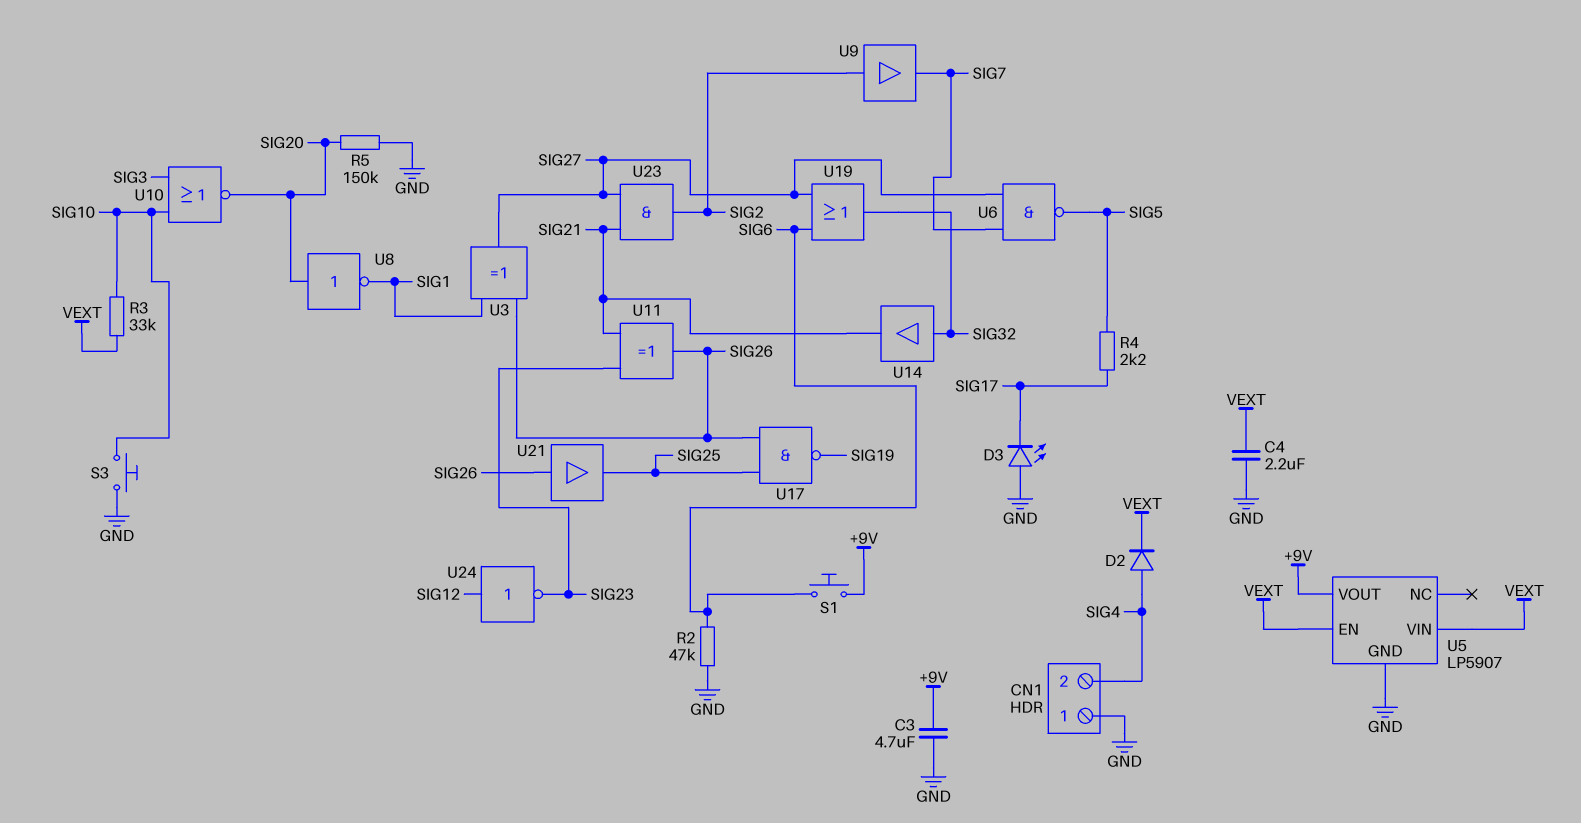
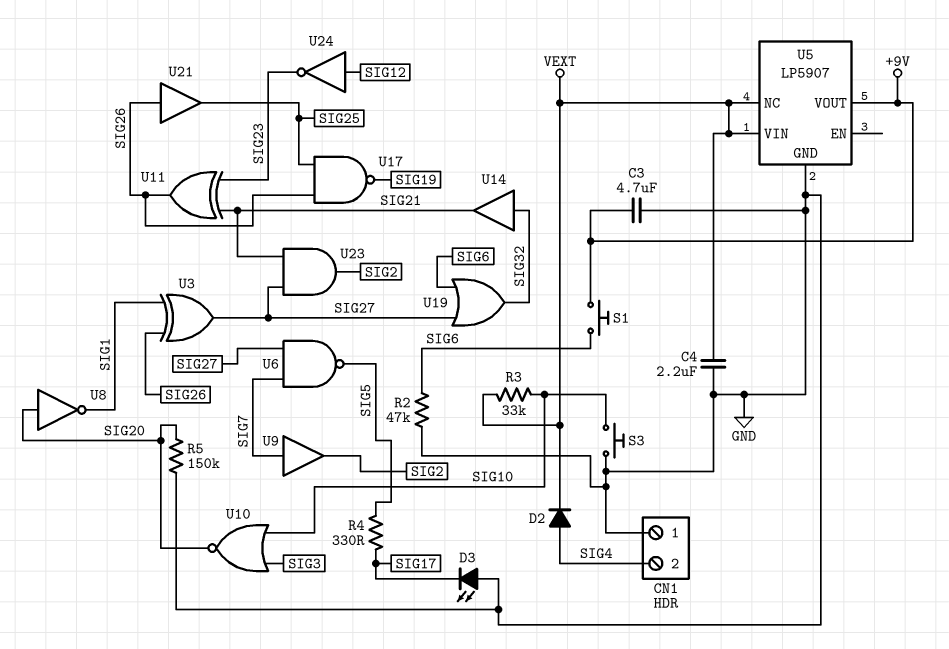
R4: 2.2k (SIG5, SIG17) -> 330 (SIG5, SIG17)
U5 pin EN: VEXT -> none
U5 pin NC: none -> VEXT
U9: buffer (in SIG2, out SIG7) -> buffer (in SIG7, out SIG2)

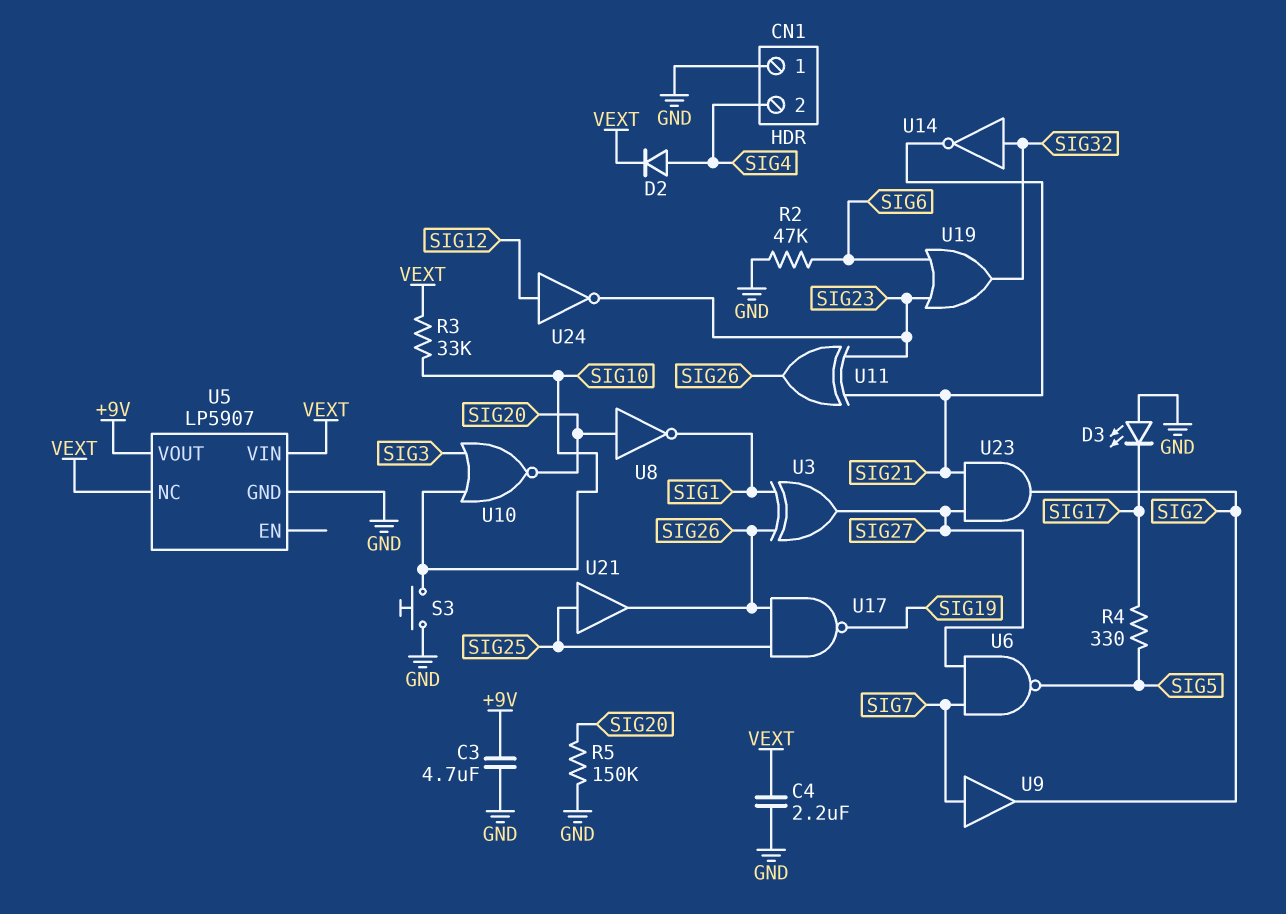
S1: button (+9V, SIG6) -> none
U14: buffer (in SIG32, out SIG21) -> NOT (in SIG32, out SIG21)
U19: OR (in SIG6, in SIG27, out SIG32) -> OR (in SIG6, in SIG23, out SIG32)
U21: buffer (in SIG26, out SIG25) -> buffer (in SIG25, out SIG26)

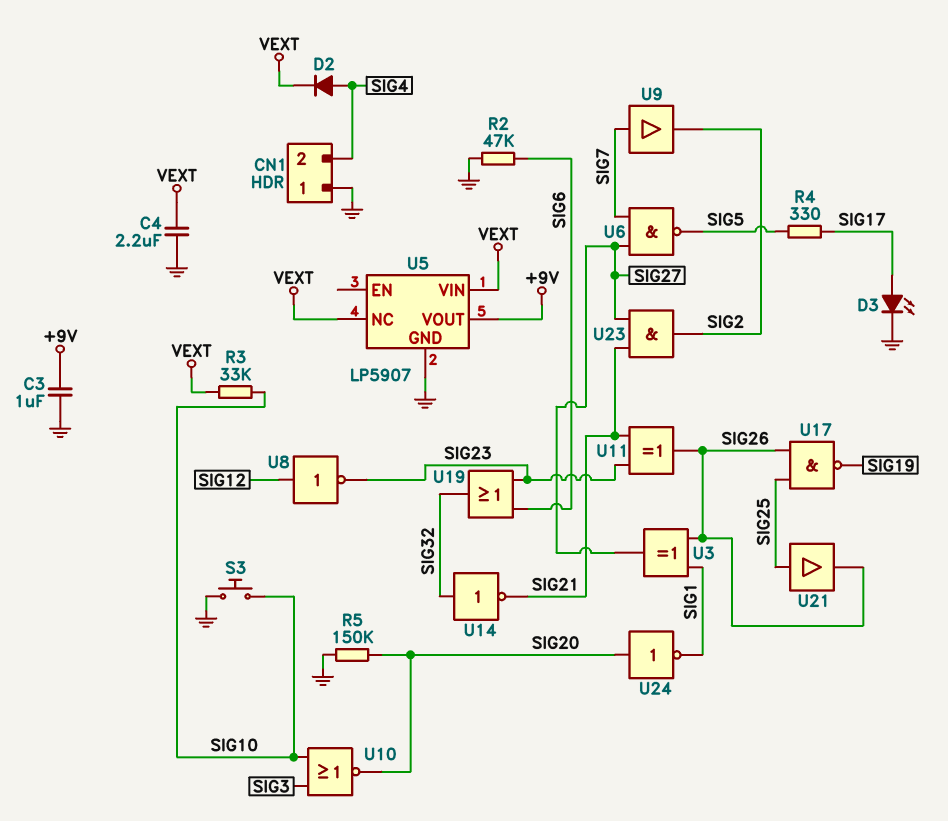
C3: 4.7uF (+9V, GND) -> 1uF (+9V, GND)
D3: LED (A GND, K SIG17) -> LED (A SIG17, K GND)
U8: NOT (in SIG20, out SIG1) -> NOT (in SIG12, out SIG23)
U24: NOT (in SIG12, out SIG23) -> NOT (in SIG20, out SIG1)

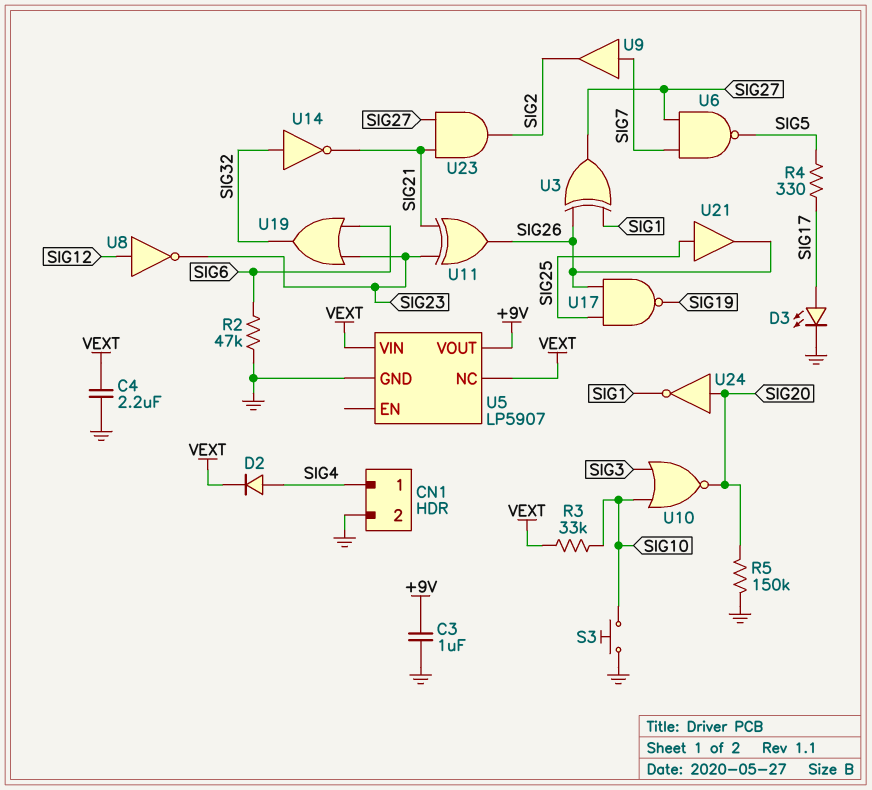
CN1 pin 1: GND -> SIG4
CN1 pin 2: SIG4 -> GND

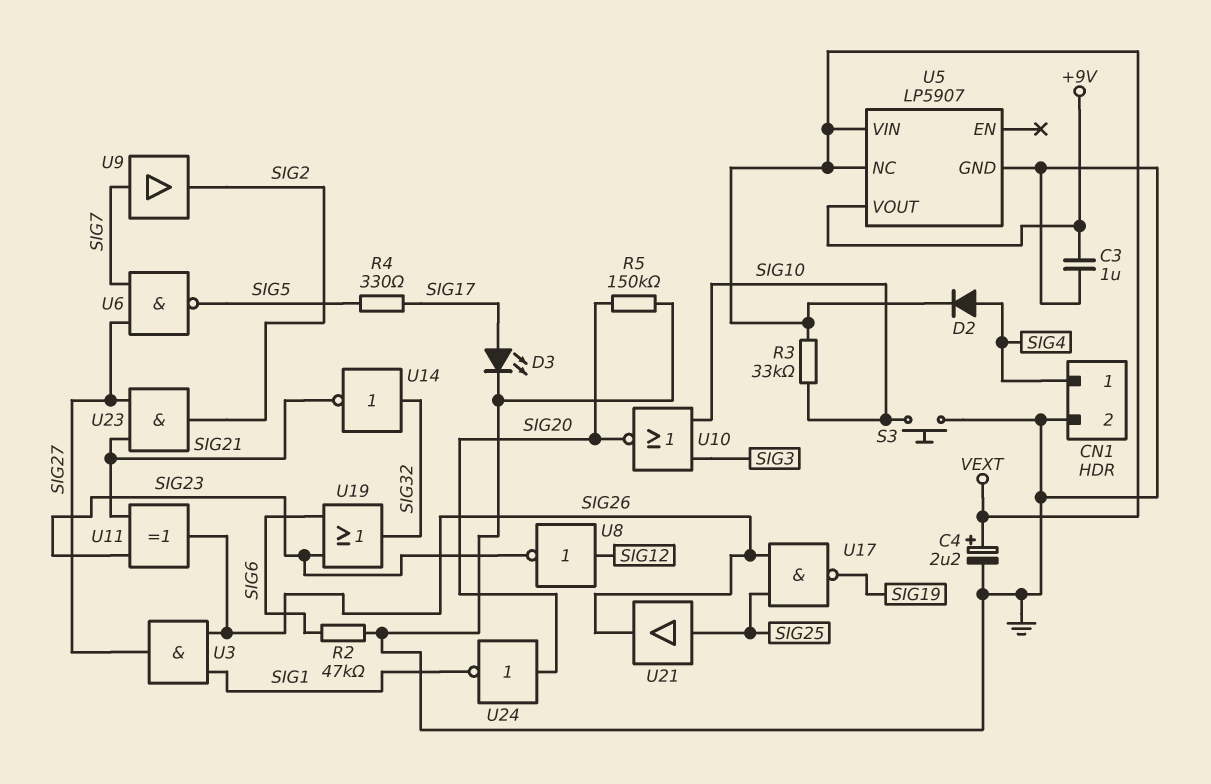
C4: 2.2uF (GND, VEXT) -> 2.2uF (plus VEXT, minus GND)
U3: XOR (in SIG1, in SIG26, out SIG27) -> AND (in SIG1, in SIG26, out SIG27)

